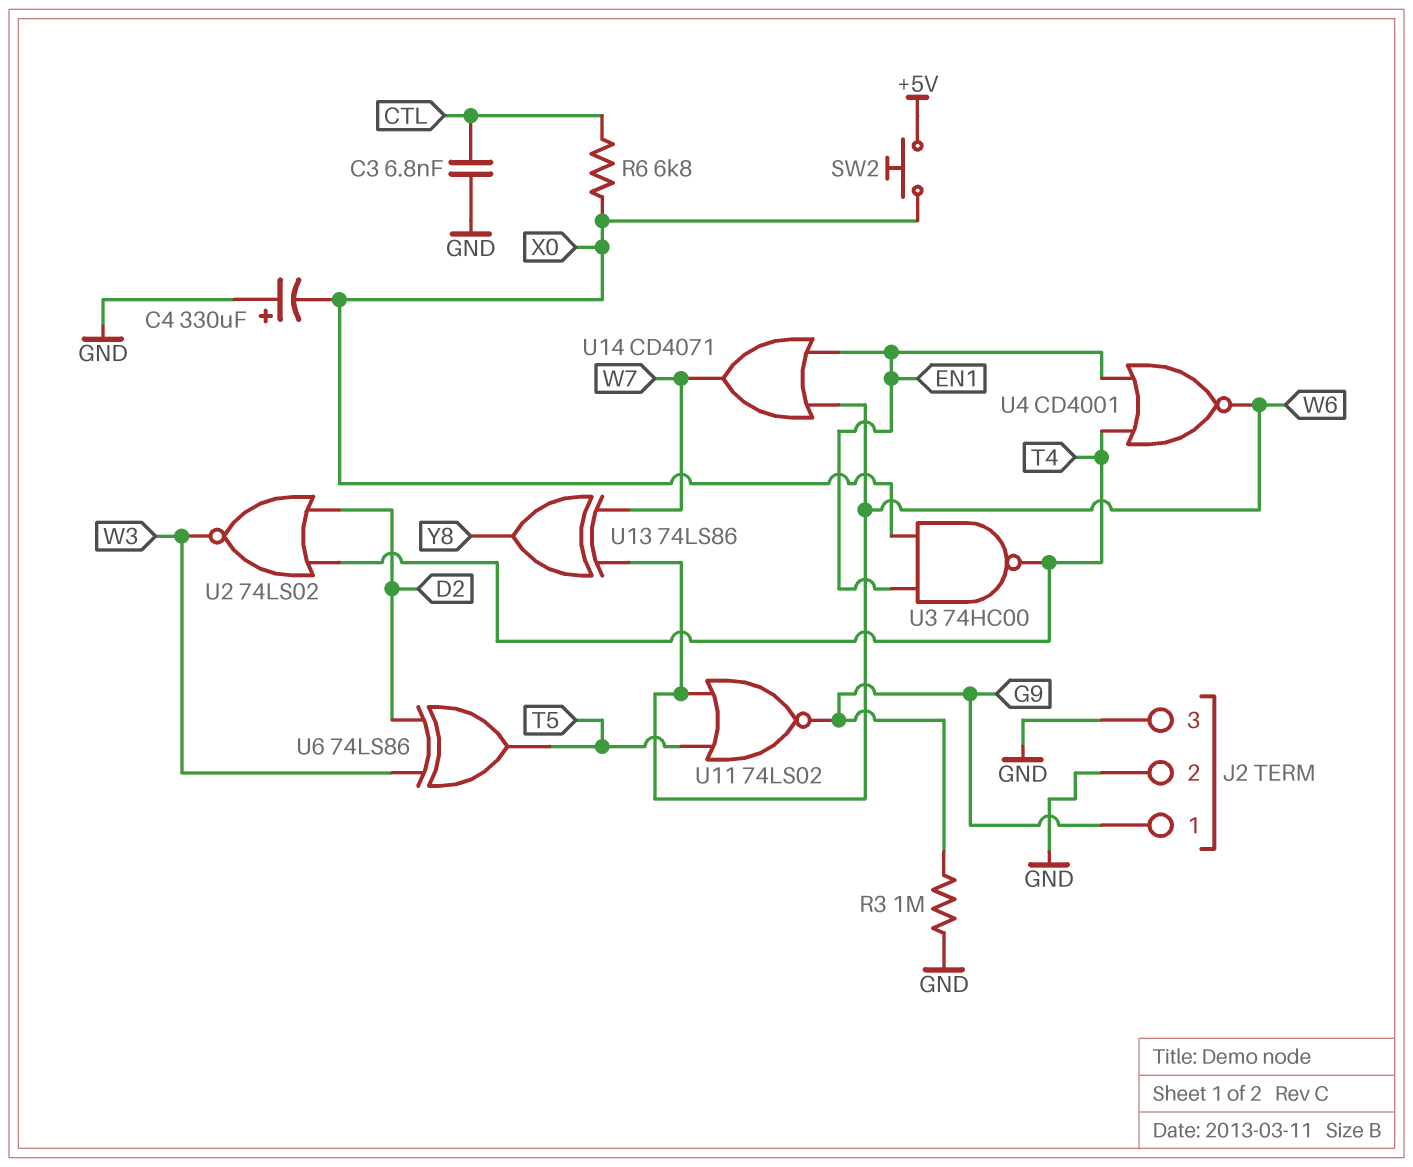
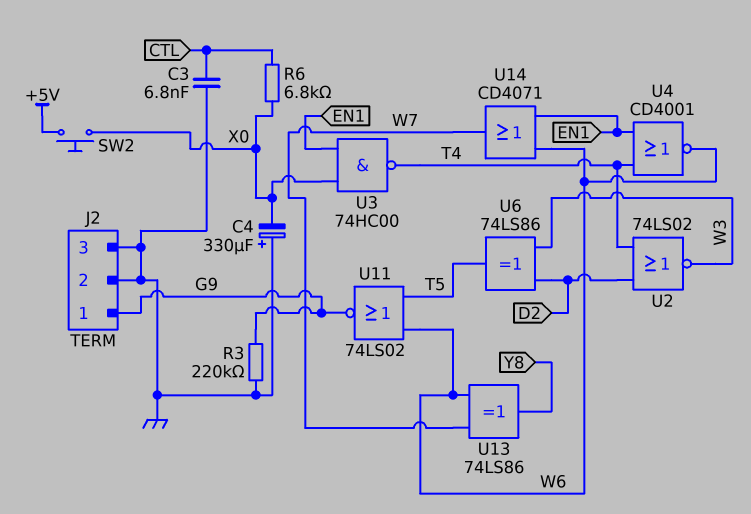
R3: 1M (G9, GND) -> 220k (G9, GND)

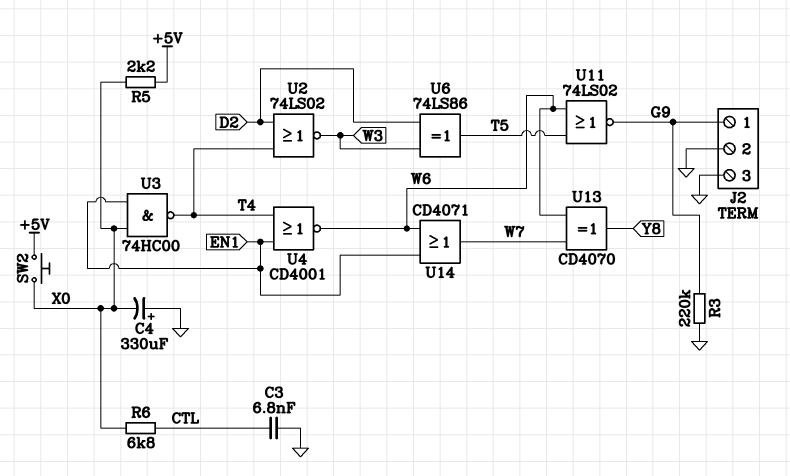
R5: none -> 2.2k (+5V, X0)
U13: XOR 74LS86 (in W6, in W7, out Y8) -> XOR CD4070 (in W6, in W7, out Y8)

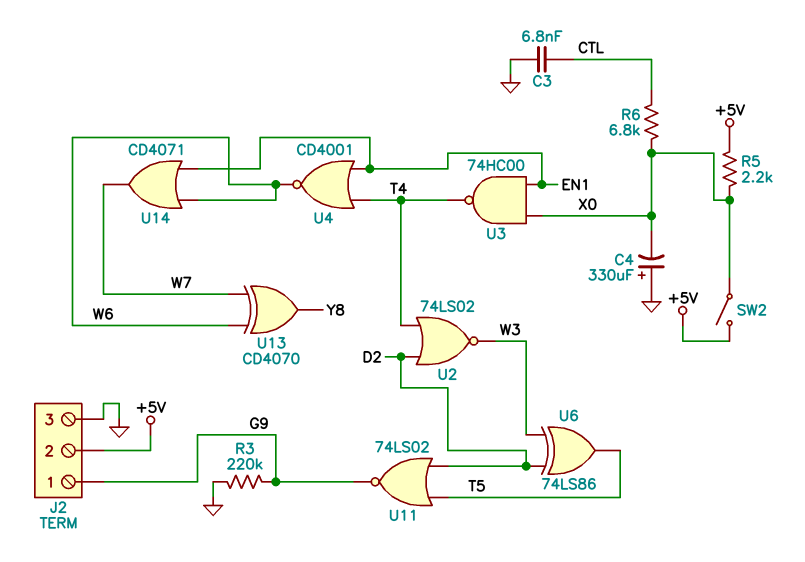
J2 pin 2: GND -> +5V
SW2: button (+5V, X0) -> switch (+5V, X0)
U11: NOR 74LS02 (in T5, in W6, out G9) -> NOR 74LS02 (in D2, in T5, out G9)

